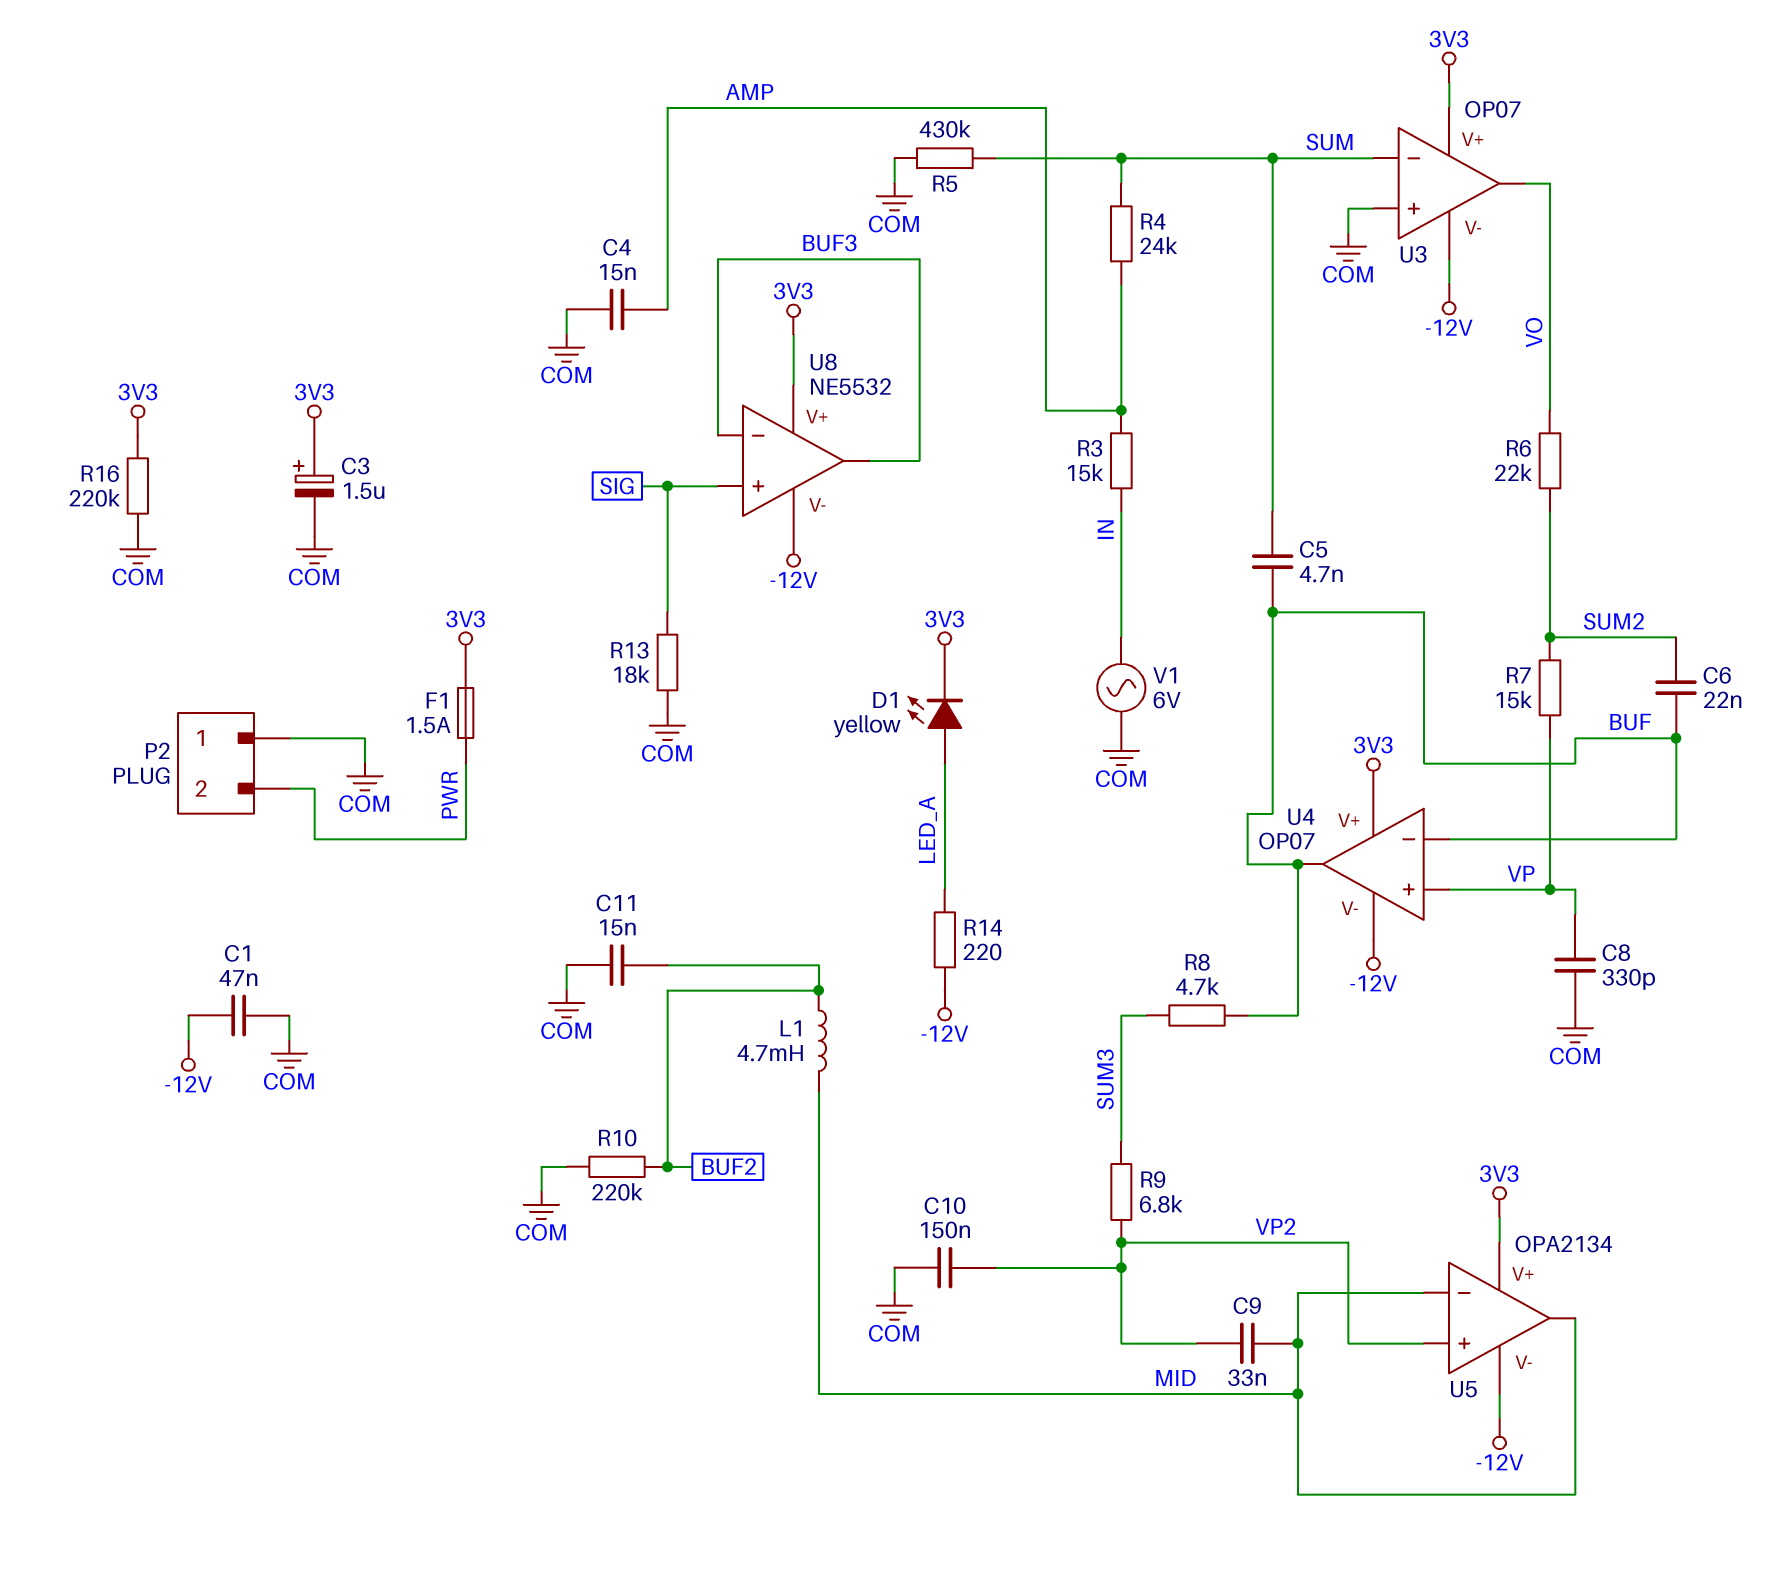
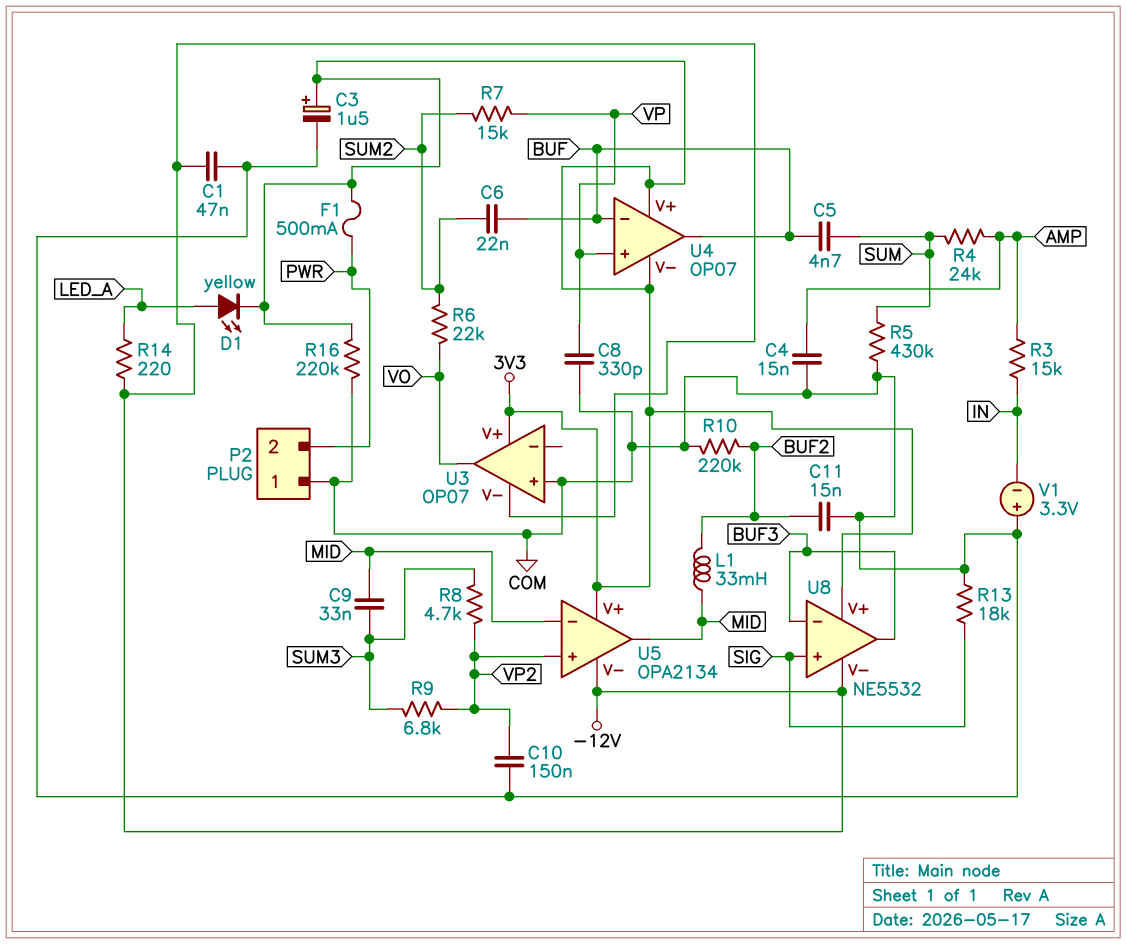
C9: 33nF (MID, VP2) -> 33nF (MID, SUM3)
F1: 1.5A (3V3, PWR) -> 500mA (3V3, PWR)
L1: 4.7mH (BUF2, MID) -> 33mH (BUF2, MID)
R8: 4.7k (BUF, SUM3) -> 4.7k (SUM3, VP2)
U3 pin in-: SUM -> none
U4 pin V-: -12V -> 3V3
V1: AC 6V (COM, IN) -> 3.3V (plus COM, minus IN)

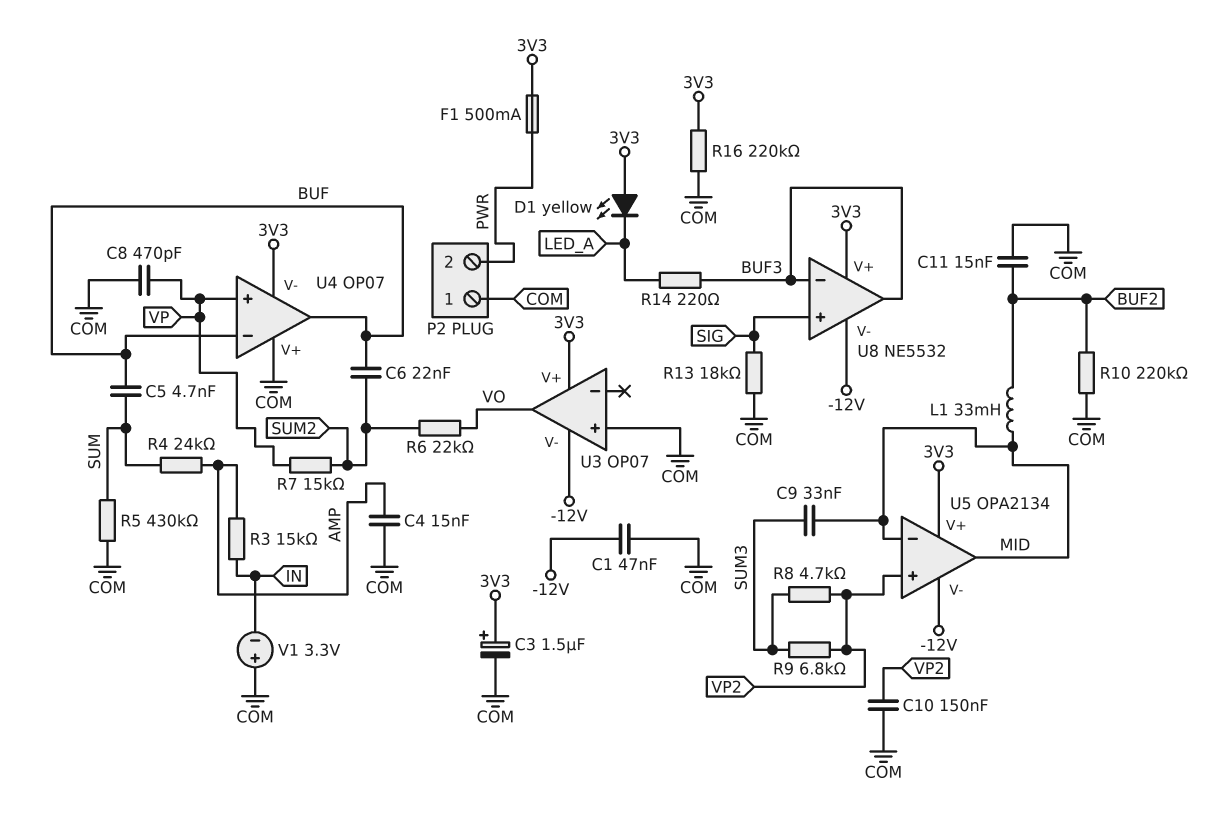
C8: 330pF (COM, VP) -> 470pF (COM, VP)
D1: LED yellow (A LED_A, K 3V3) -> LED yellow (A 3V3, K LED_A)
R14: 220 (-12V, LED_A) -> 220 (BUF3, LED_A)
U4 pin V+: 3V3 -> COM

